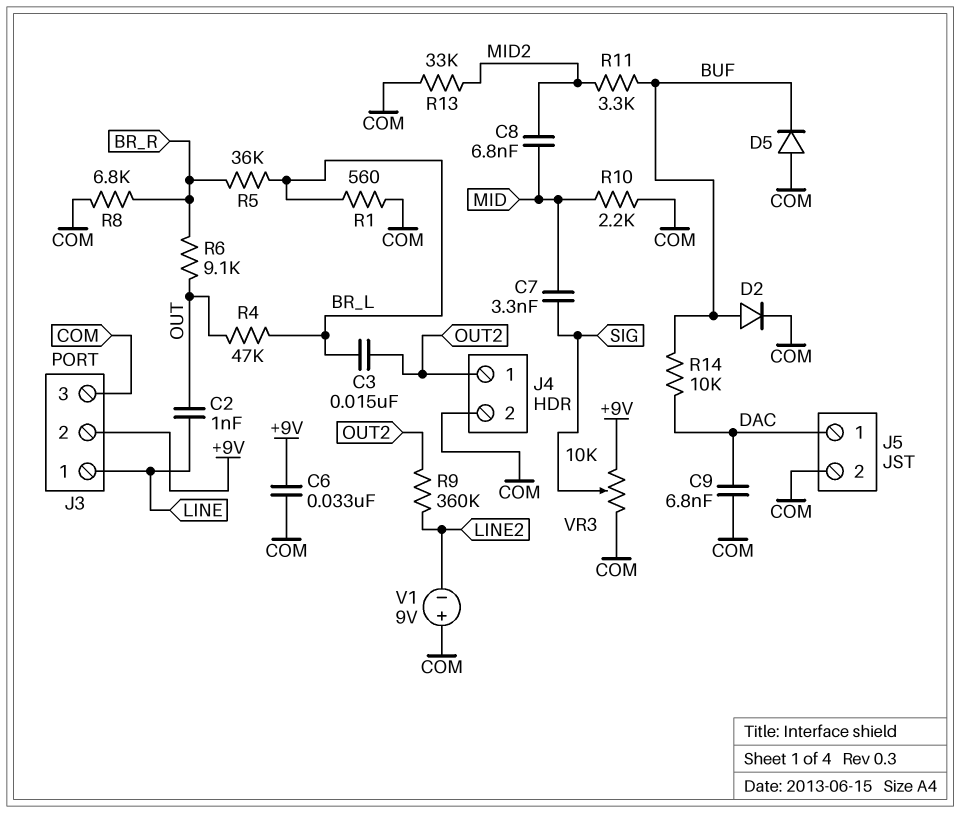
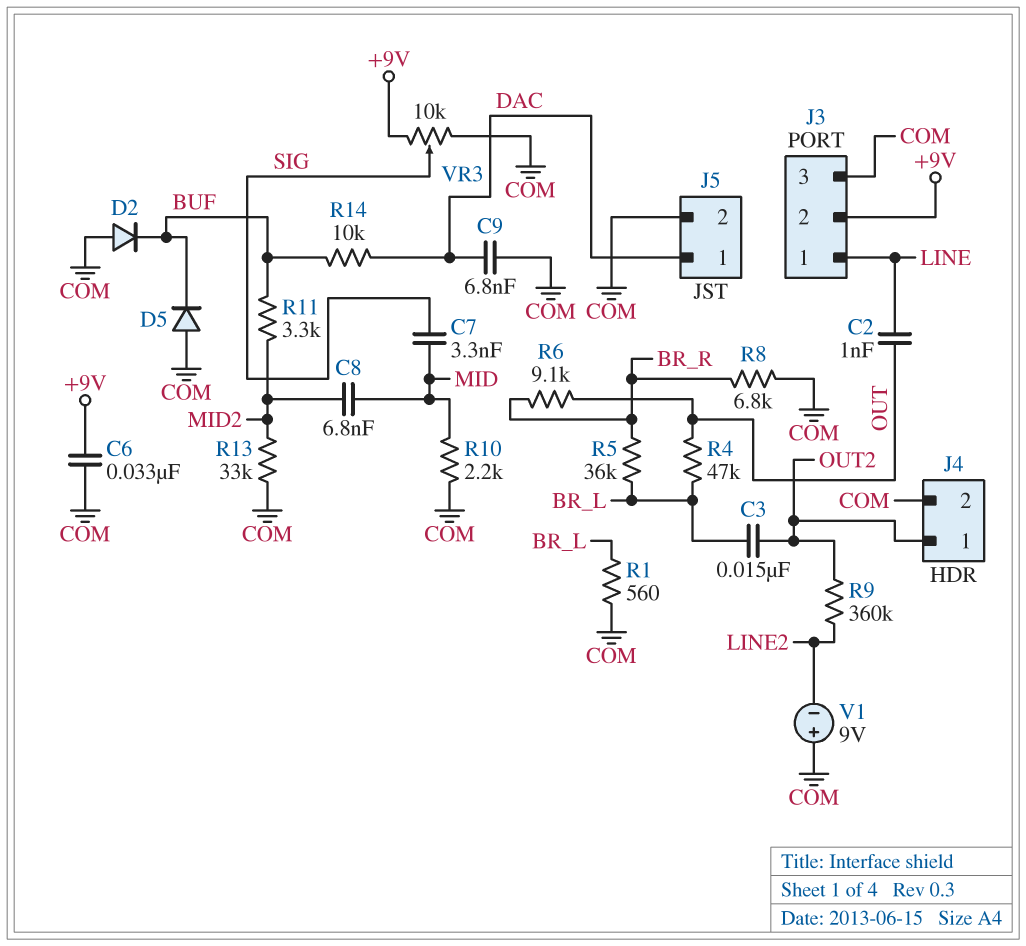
D2: diode (A BUF, K COM) -> diode (A COM, K BUF)

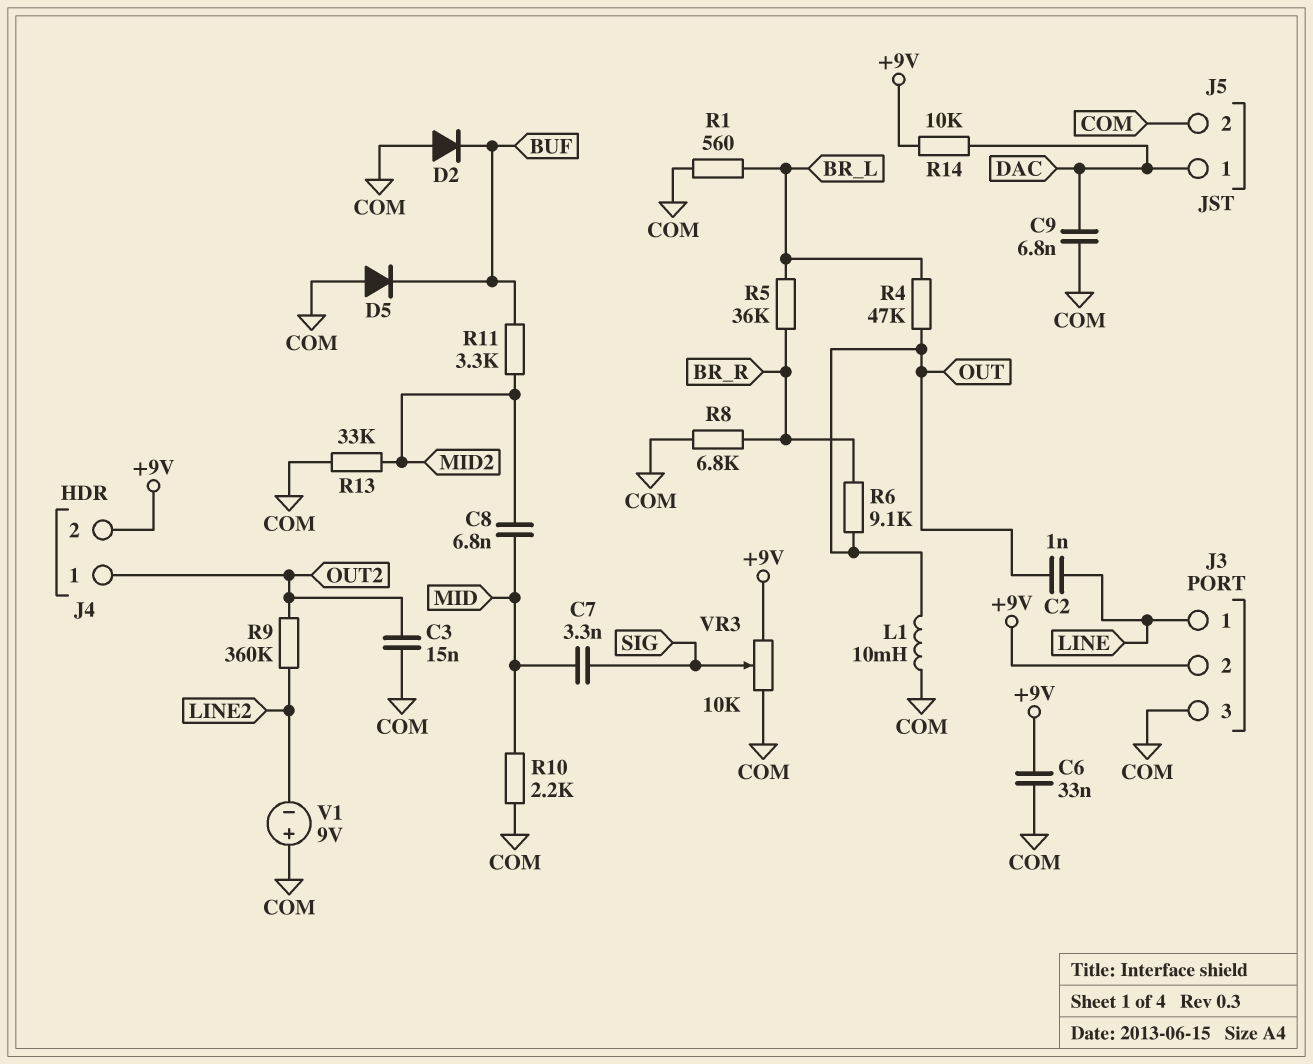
C3: 15nF (BR_L, OUT2) -> 15nF (COM, OUT2)
J4 pin 2: COM -> +9V
L1: none -> 10mH (COM, OUT)
R14: 10k (BUF, DAC) -> 10k (+9V, DAC)

